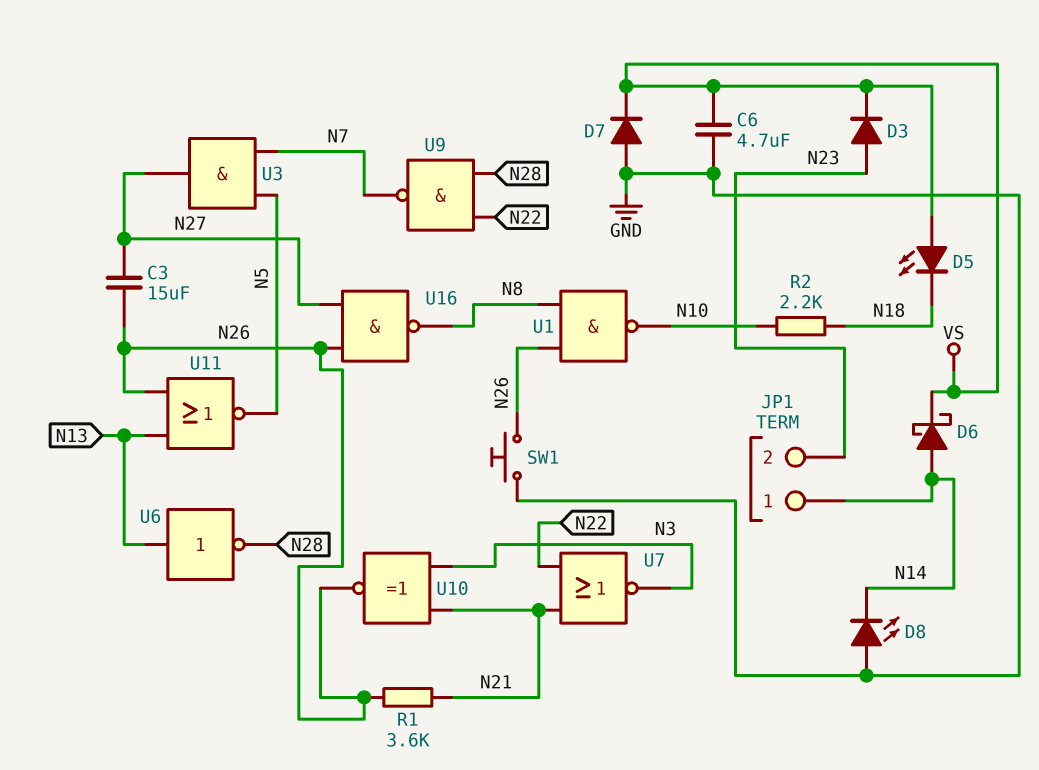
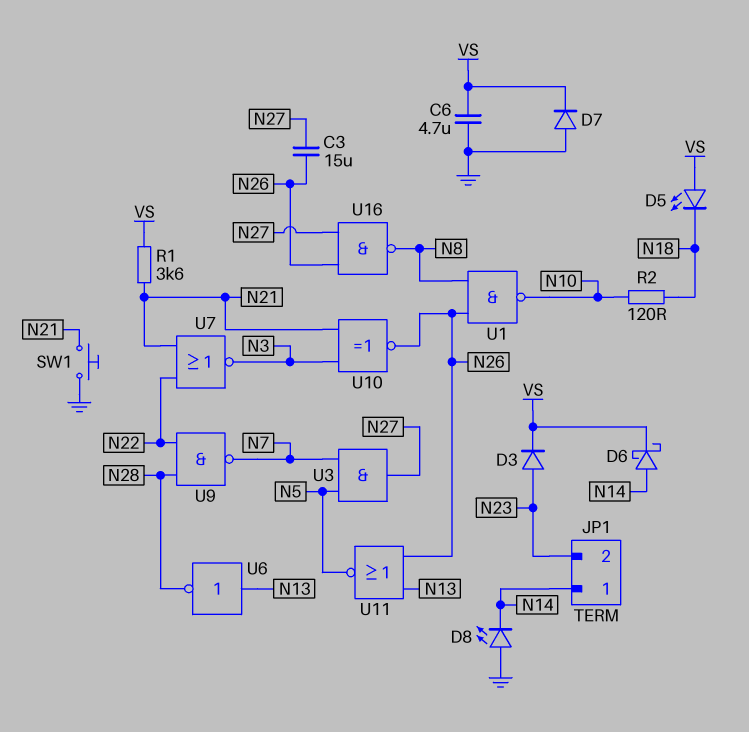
R1: 3.6k (N21, N26) -> 3.6k (N21, VS)
R2: 2.2k (N10, N18) -> 120 (N10, N18)
SW1: button (GND, N26) -> button (GND, N21)

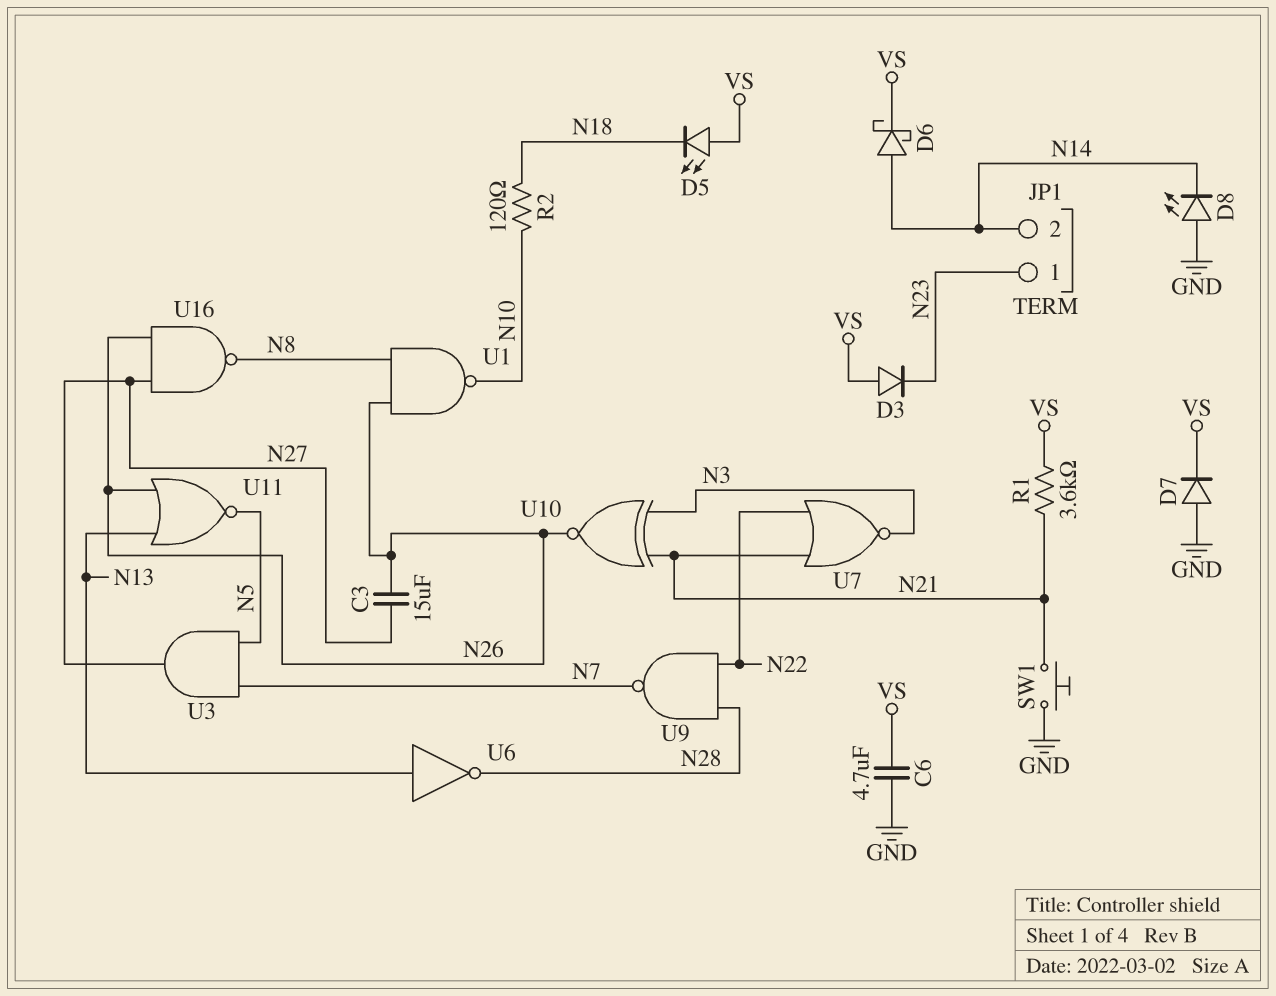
D3: diode (A N23, K VS) -> diode (A VS, K N23)
JP1 pin 1: N14 -> N23
JP1 pin 2: N23 -> N14

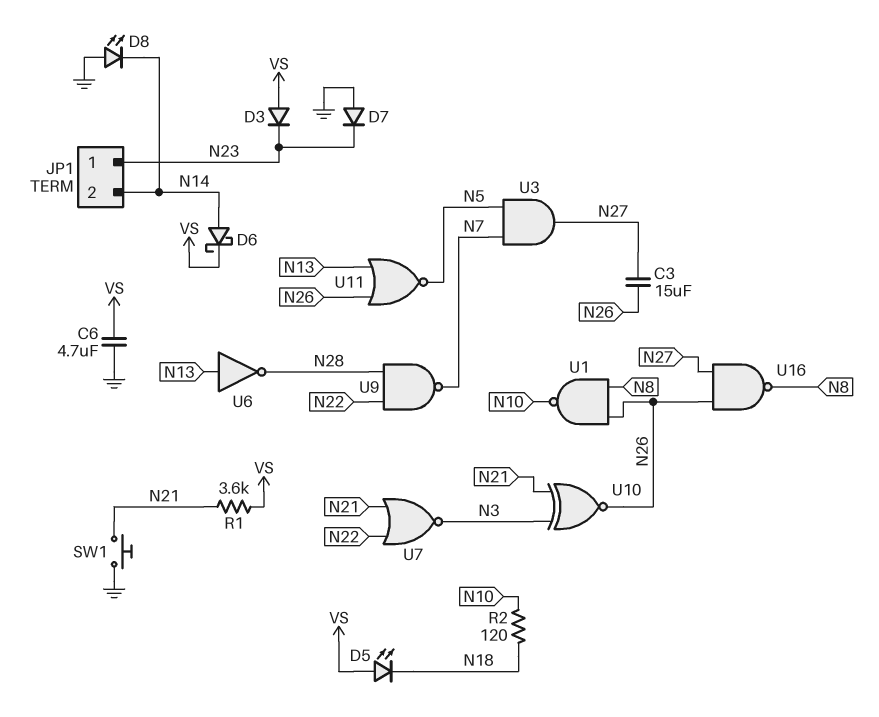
D7: diode (A GND, K VS) -> diode (A GND, K N23)

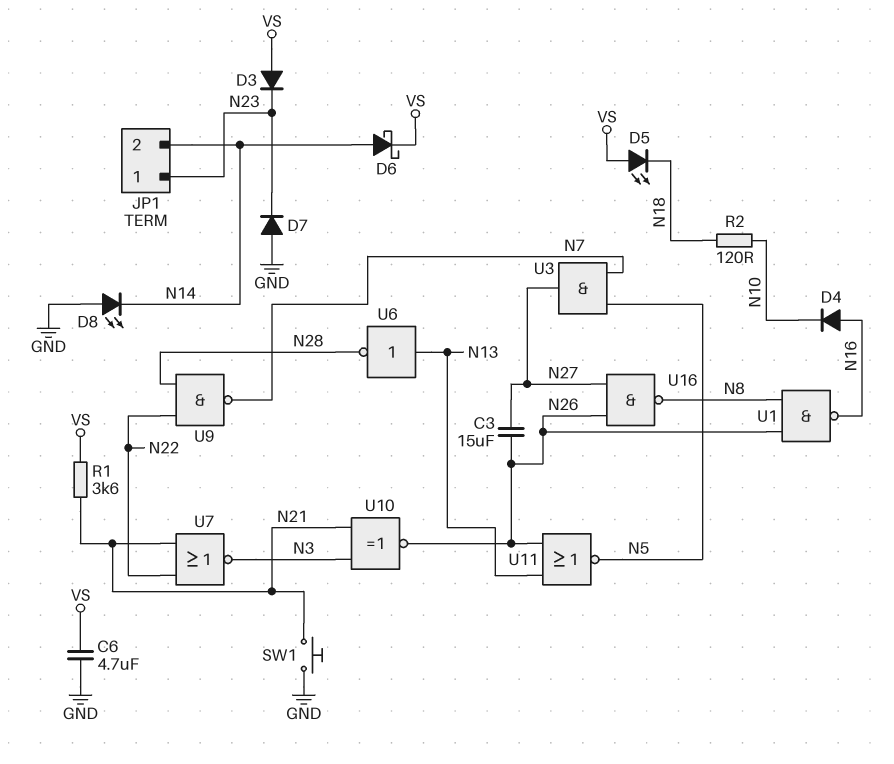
D4: none -> diode (A N16, K N10)
U1: NAND (in N8, in N26, out N10) -> NAND (in N8, in N26, out N16)

